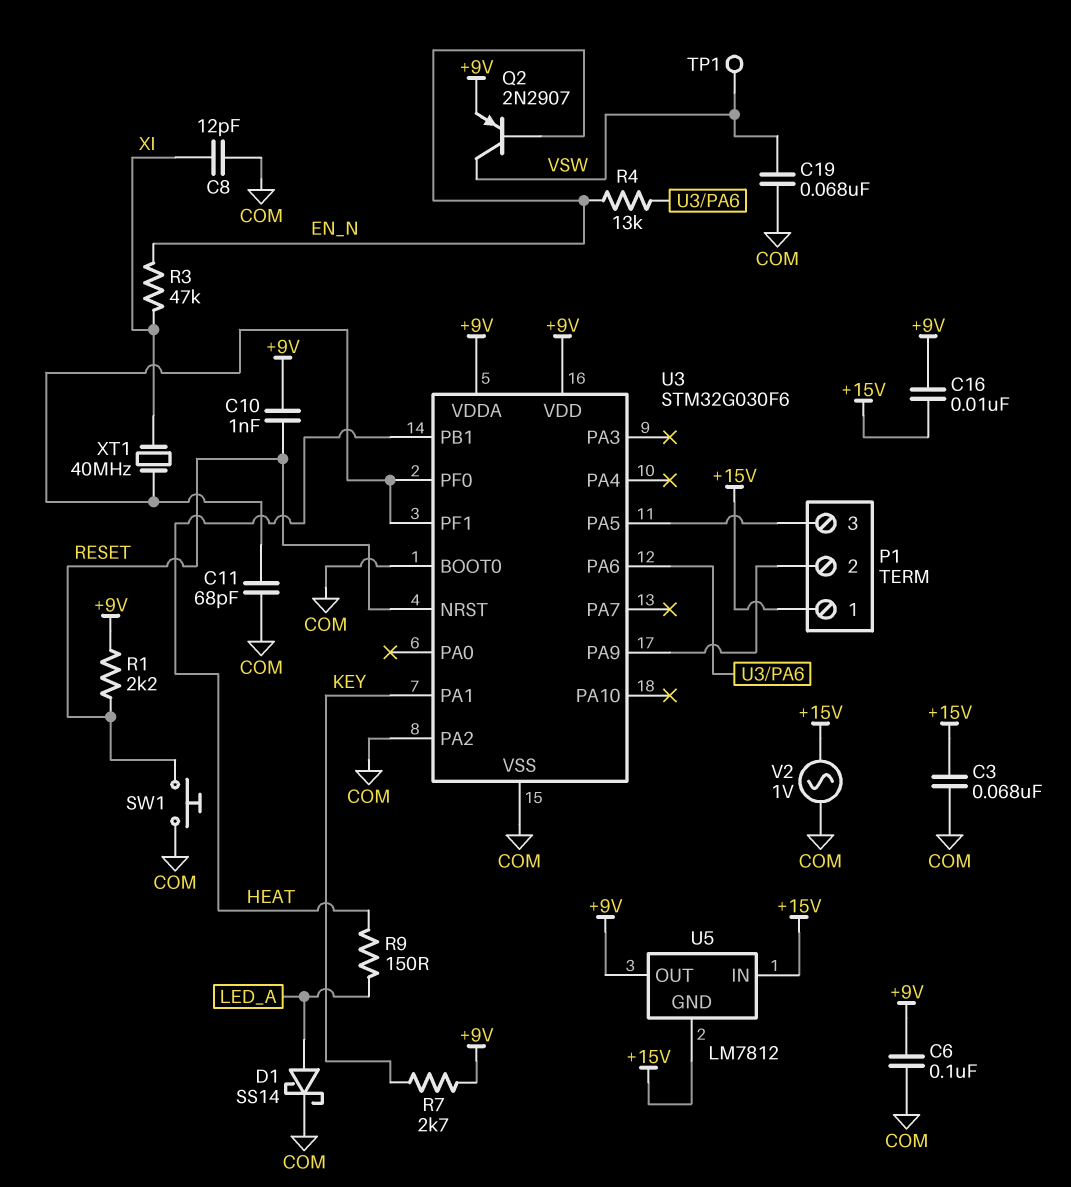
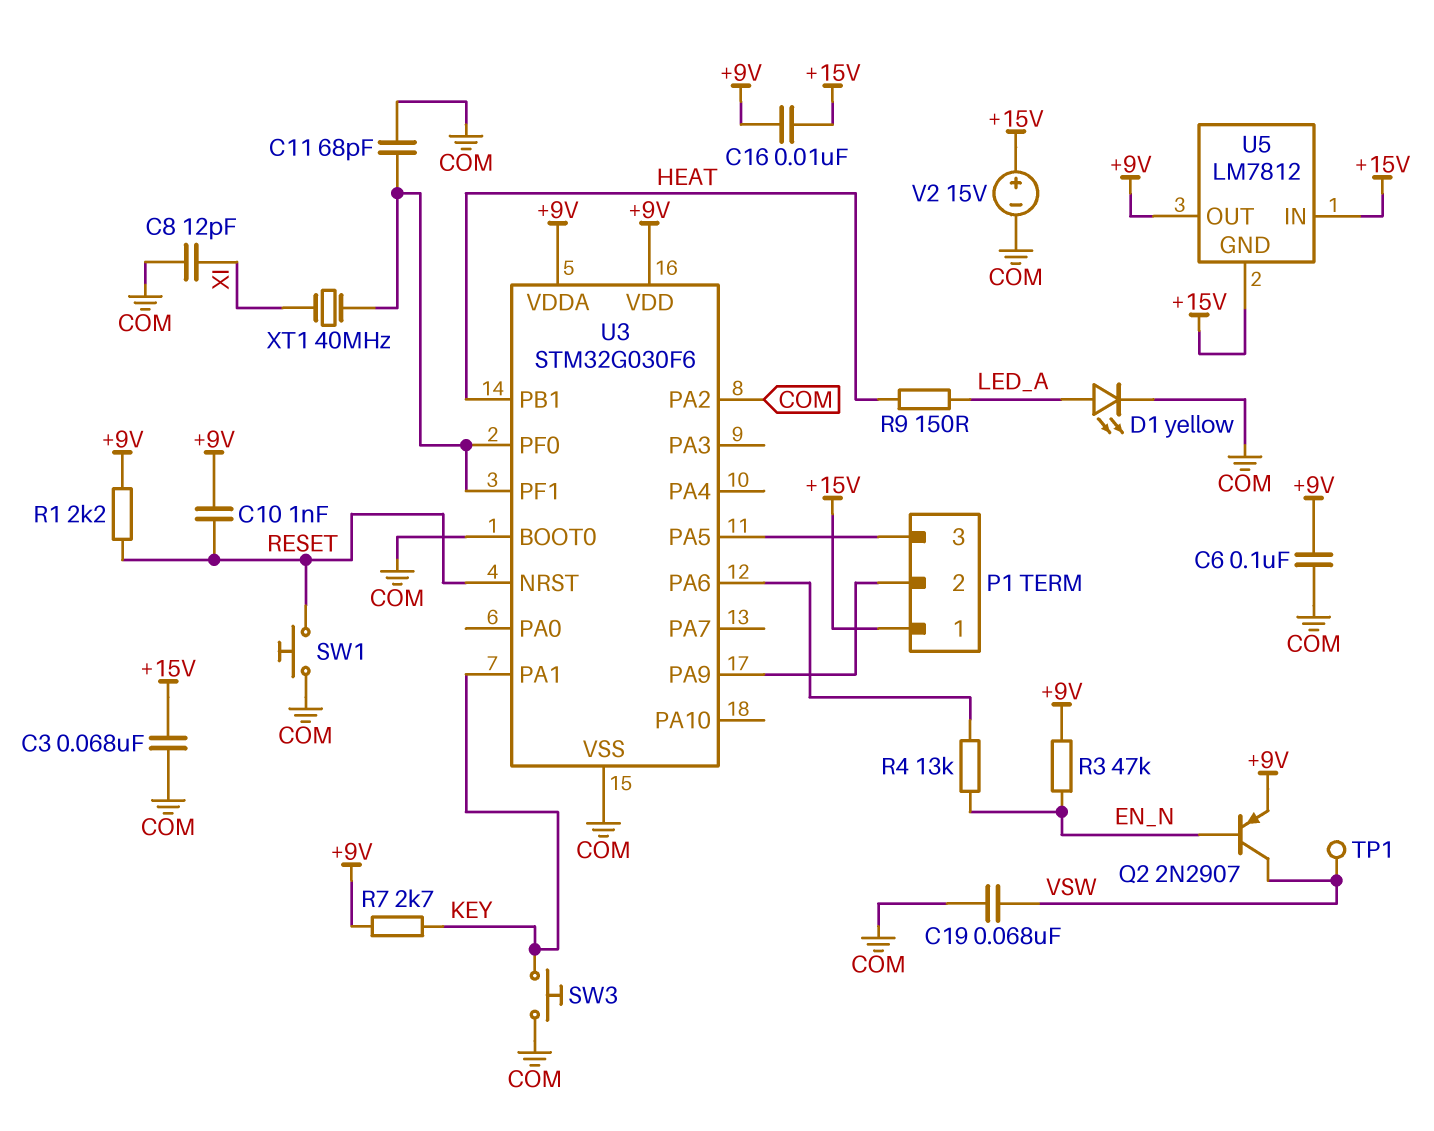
D1: schottky SS14 (A LED_A, K COM) -> LED yellow (A LED_A, K COM)
R3: 47k (EN_N, XI) -> 47k (+9V, EN_N)
SW3: none -> button (COM, KEY)
V2: AC 1V (+15V, COM) -> 15V (plus +15V, minus COM)

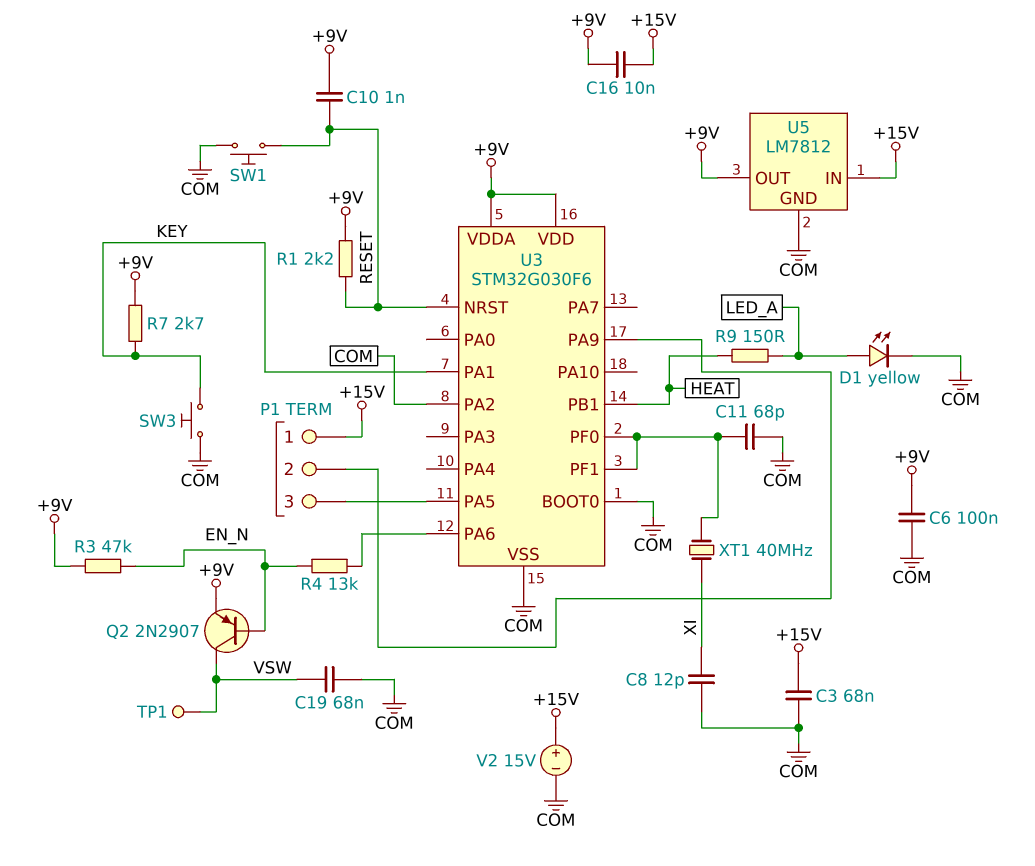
U5 pin GND: +15V -> COM

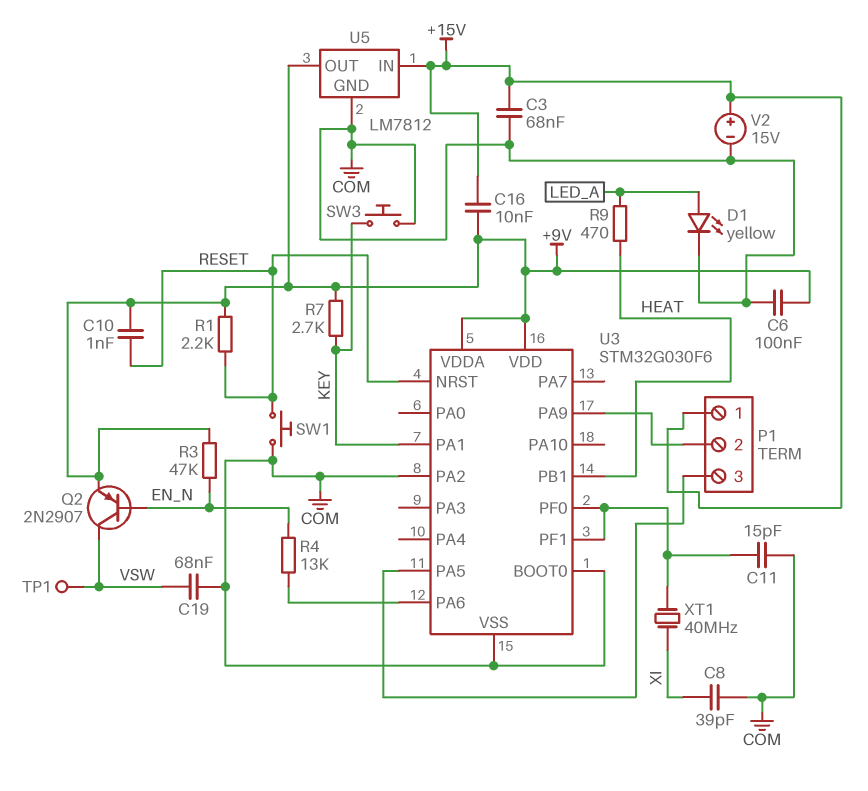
C8: 12pF (COM, XI) -> 39pF (COM, XI)
C11: 68pF (COM, U3/PF0) -> 15pF (COM, U3/PF0)
R9: 150 (HEAT, LED_A) -> 470 (HEAT, LED_A)

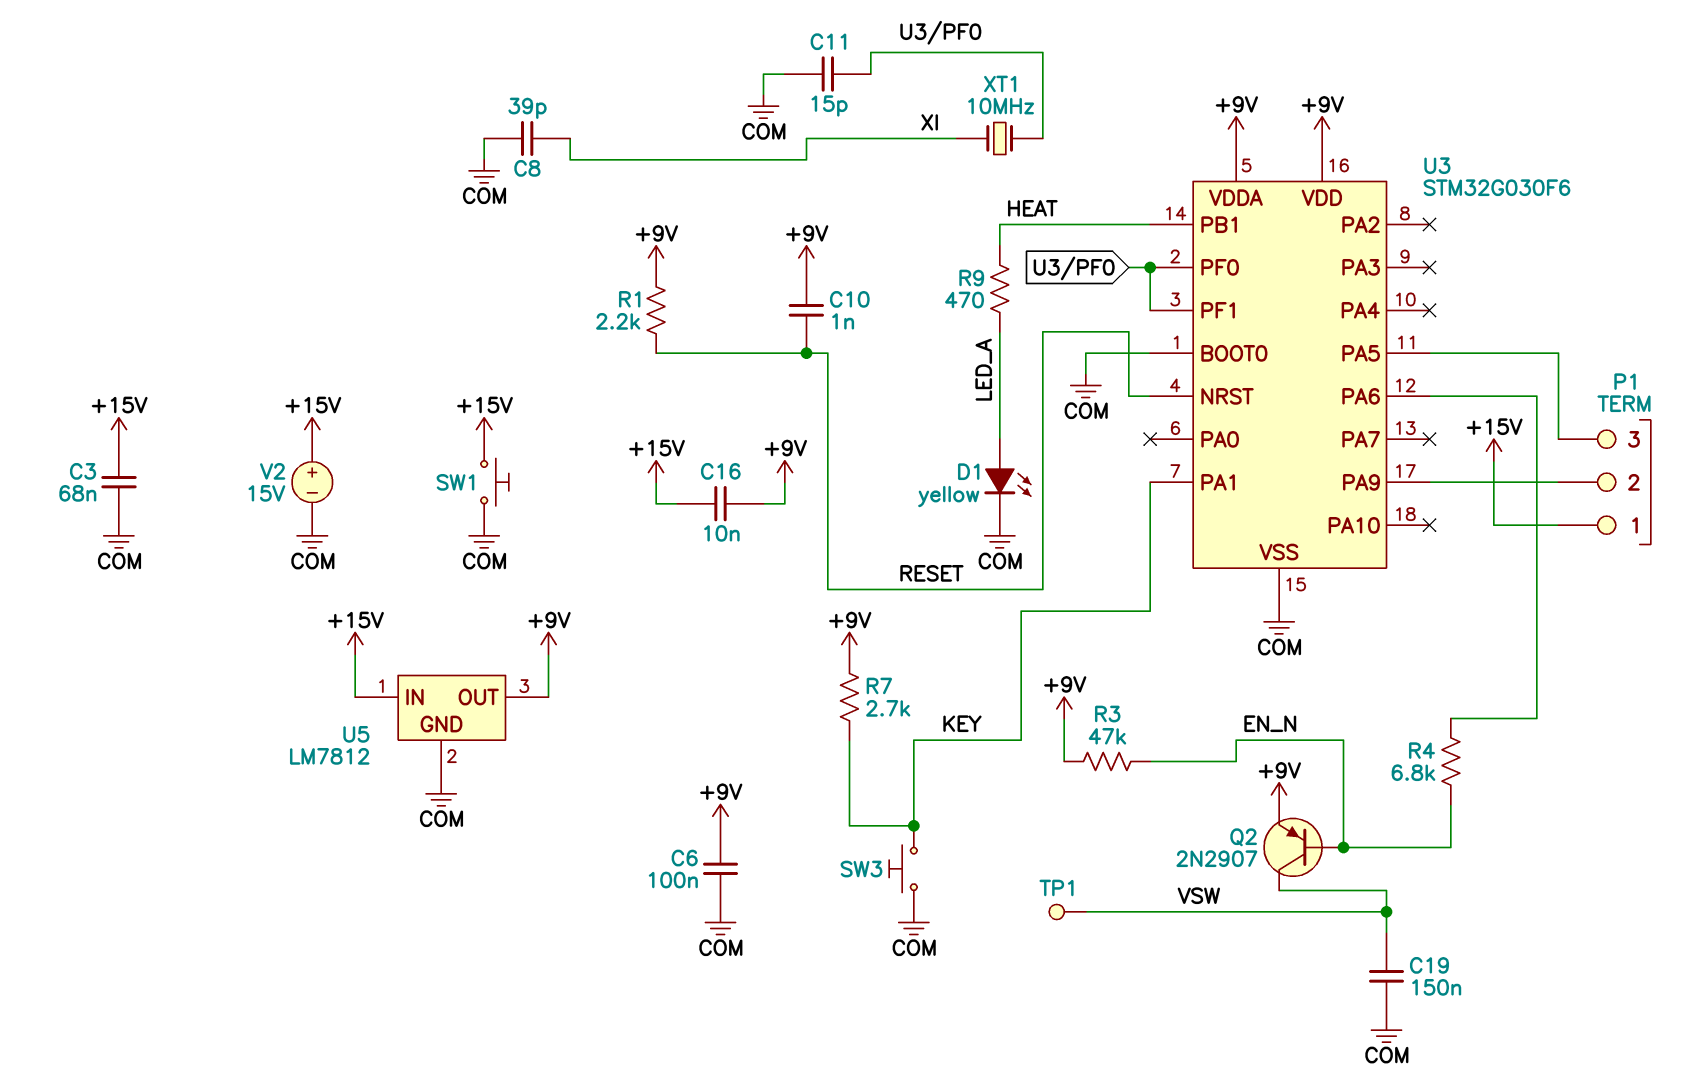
C19: 68nF (COM, VSW) -> 150nF (COM, VSW)
R4: 13k (EN_N, U3/PA6) -> 6.8k (EN_N, U3/PA6)
SW1: button (COM, RESET) -> button (+15V, COM)
U3 pin PA2: COM -> none
XT1: 40MHz (U3/PF0, XI) -> 10MHz (U3/PF0, XI)

